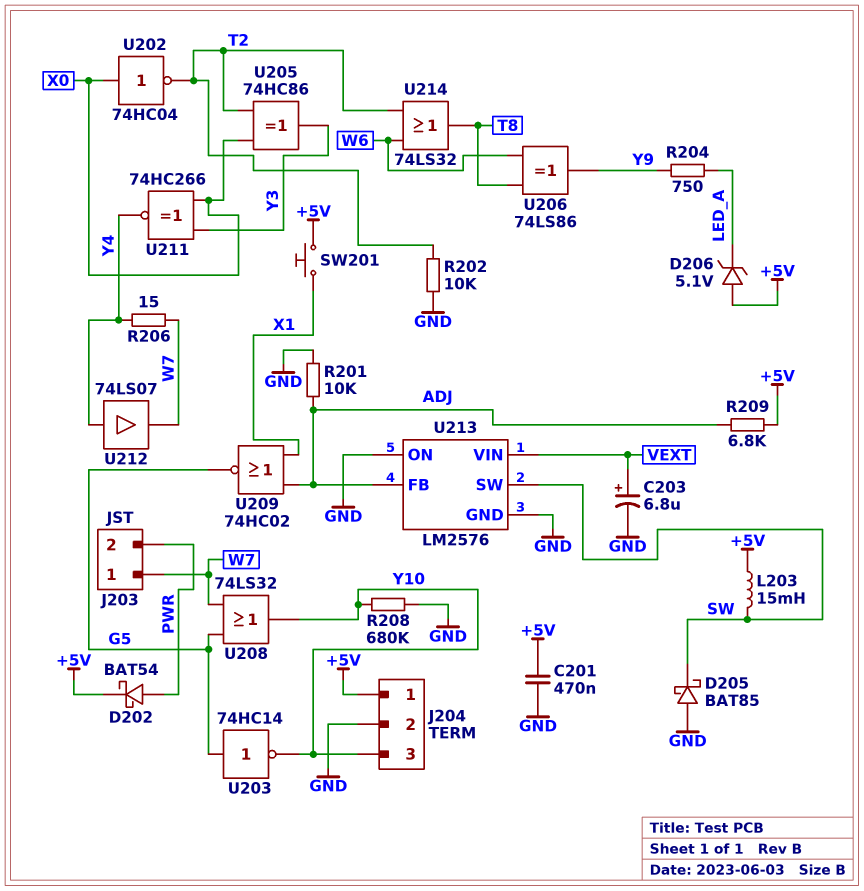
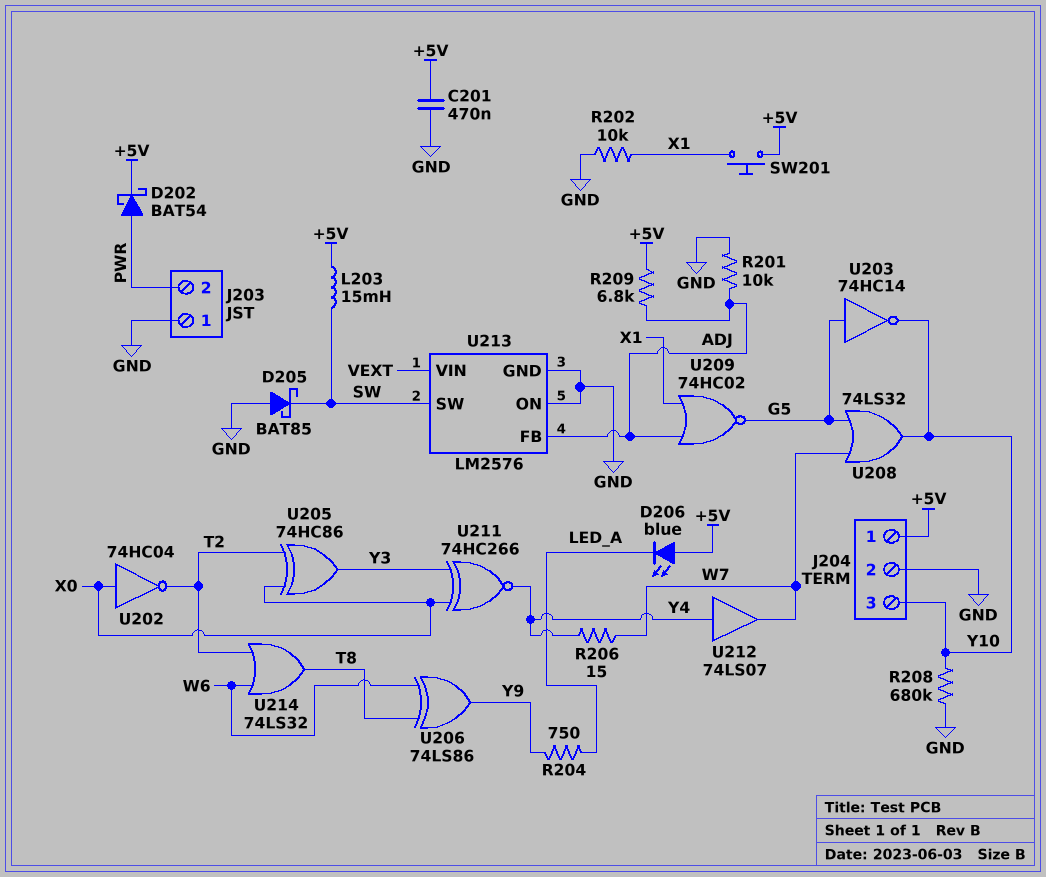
C203: 6.8uF (plus VEXT, minus GND) -> none
D206: zener 5.1V (A +5V, K LED_A) -> LED blue (A +5V, K LED_A)
J203 pin 1: W7 -> GND
R202: 10k (GND, T2) -> 10k (GND, X1)

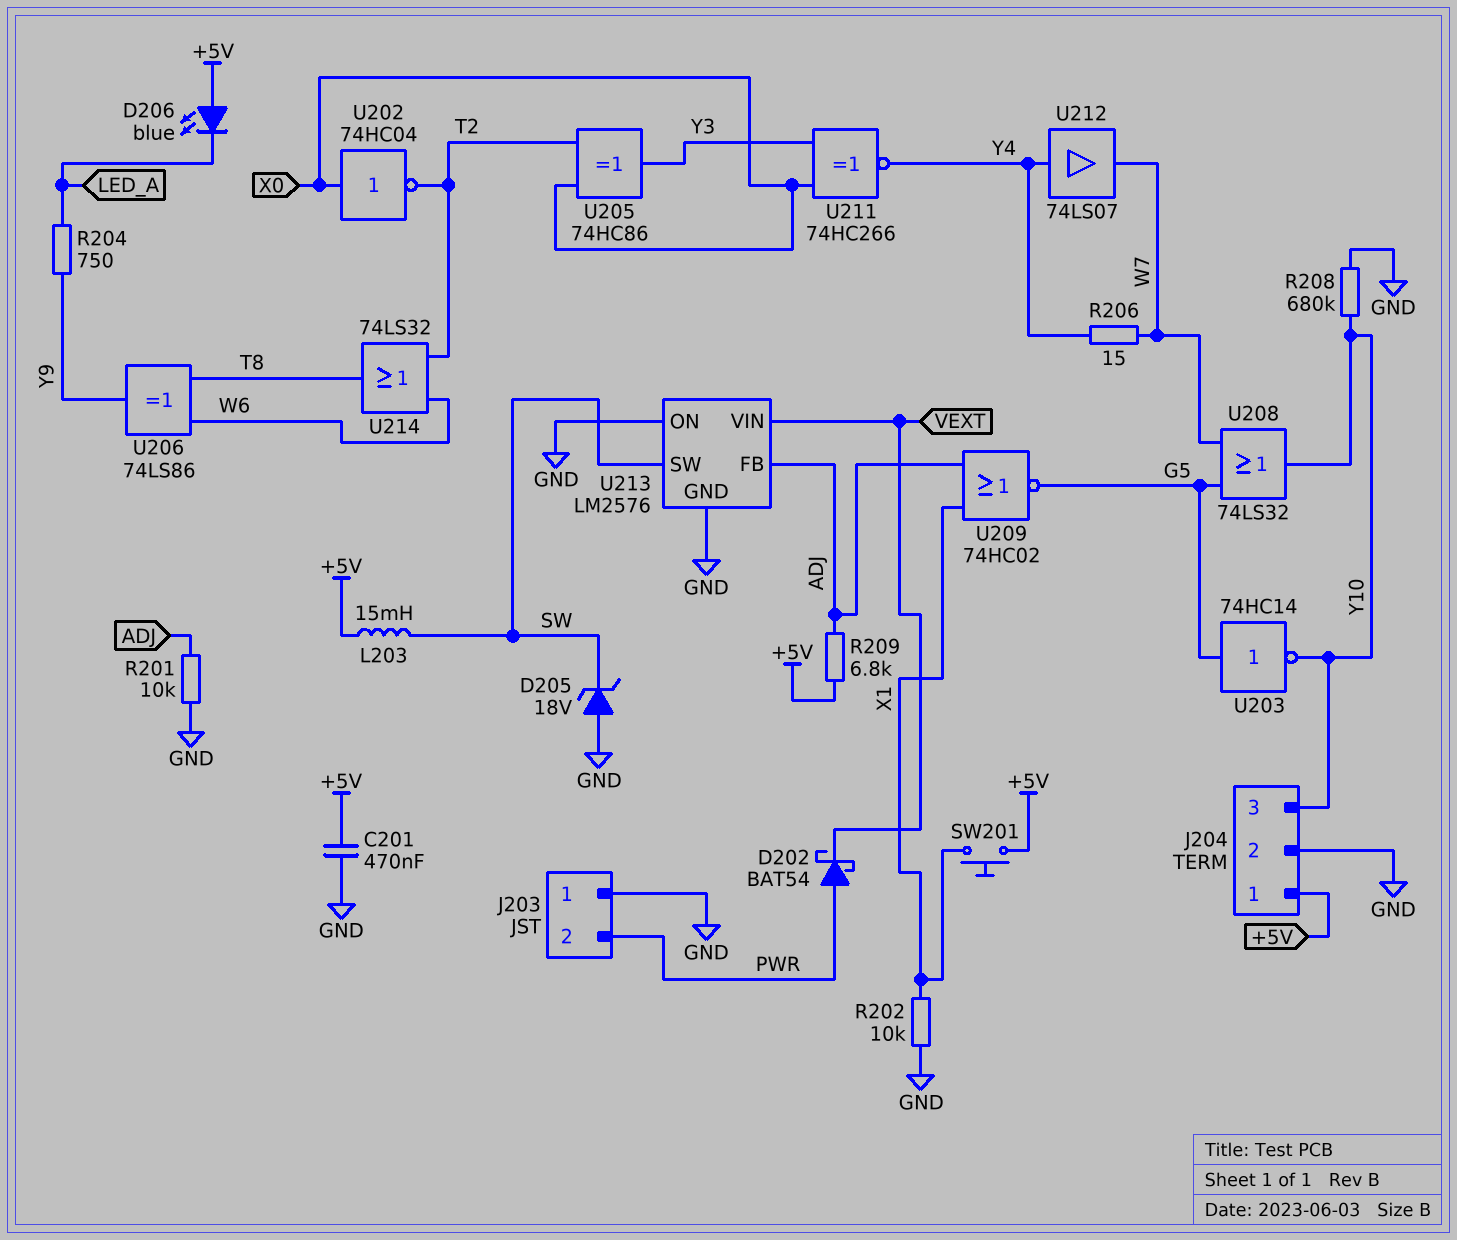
D202: schottky BAT54 (A PWR, K +5V) -> schottky BAT54 (A PWR, K VEXT)
D205: schottky BAT85 (A GND, K SW) -> zener 18V (A GND, K SW)

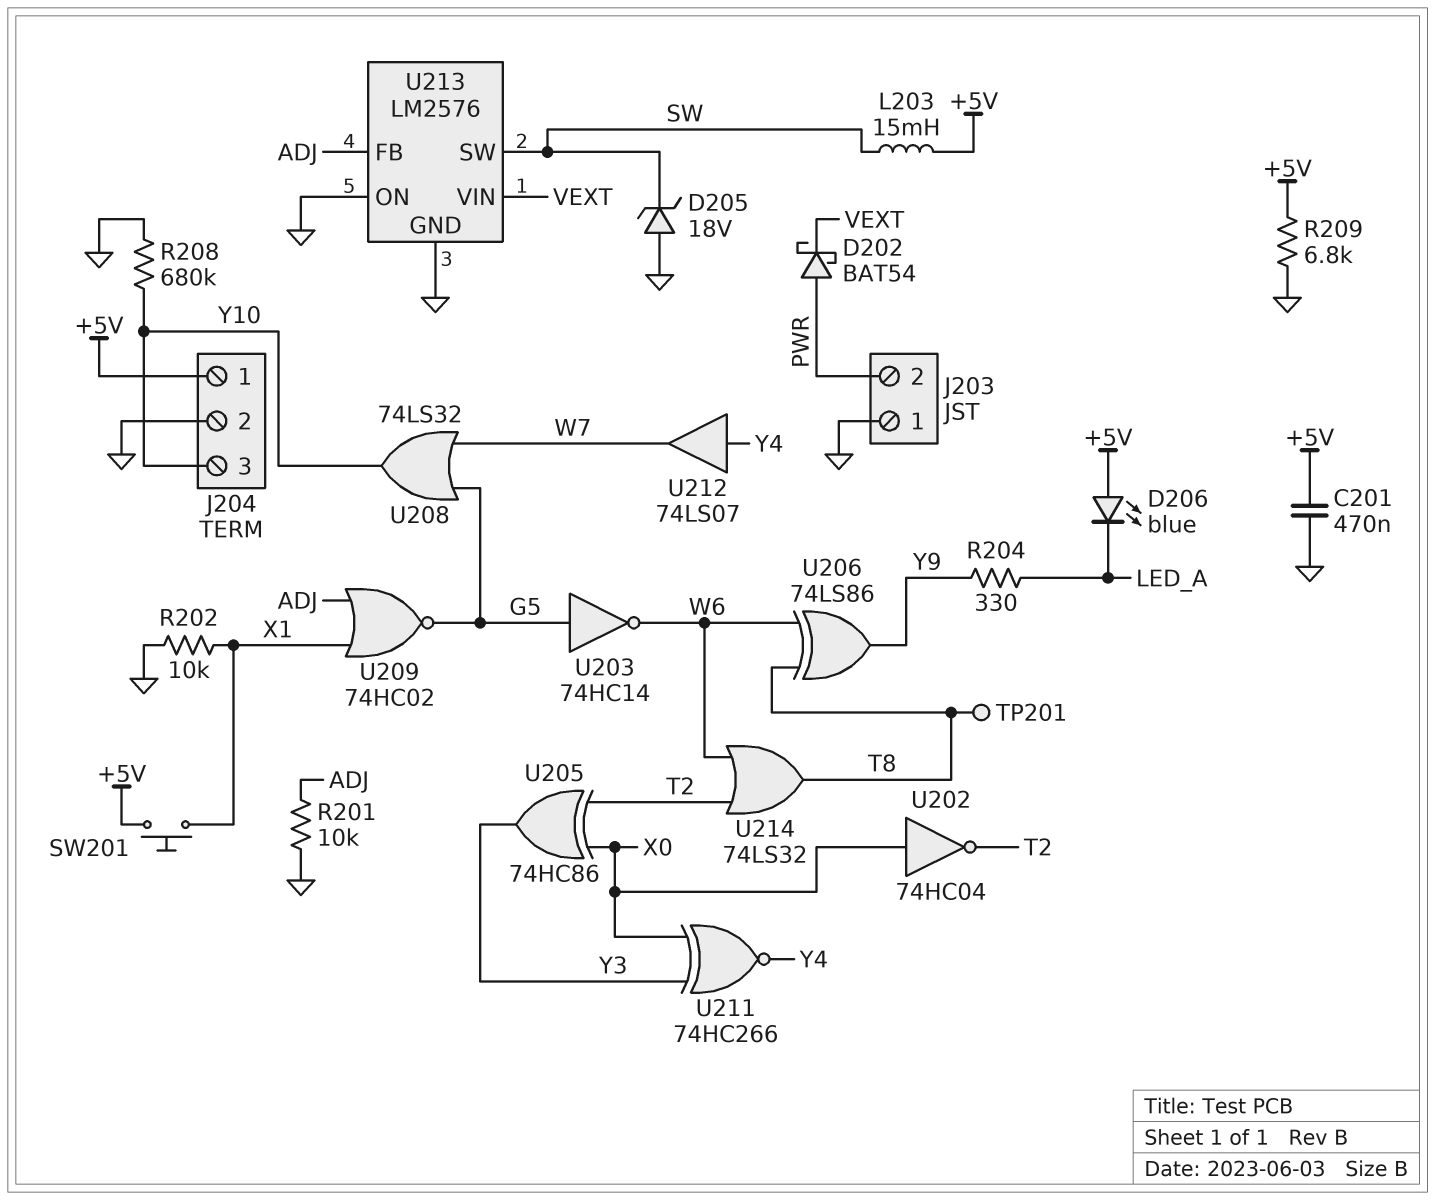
R204: 750 (LED_A, Y9) -> 330 (LED_A, Y9)
R206: 15 (W7, Y4) -> none
R209: 6.8k (+5V, ADJ) -> 6.8k (+5V, GND)
TP201: none -> test point (T8)
U203: NOT 74HC14 (in G5, out Y10) -> NOT 74HC14 (in G5, out W6)

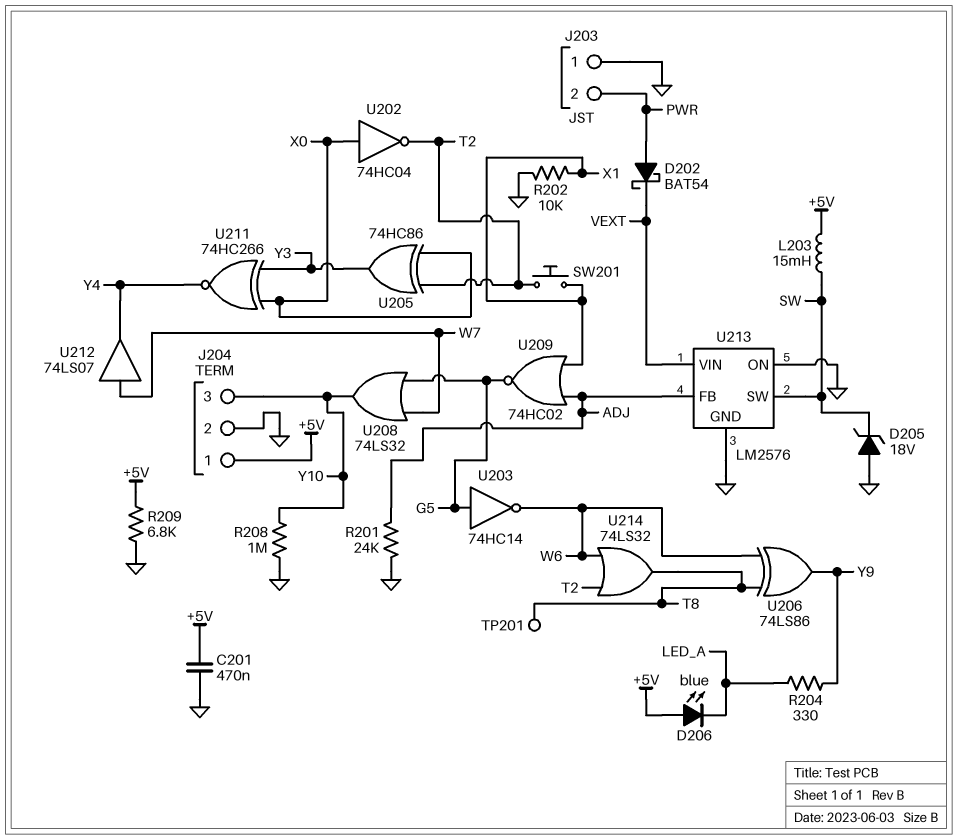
R201: 10k (ADJ, GND) -> 24k (ADJ, GND)
R208: 680k (GND, Y10) -> 1M (GND, Y10)
SW201: button (+5V, X1) -> button (T2, X1)
U212: buffer 74LS07 (in Y4, out W7) -> buffer 74LS07 (in W7, out Y4)

